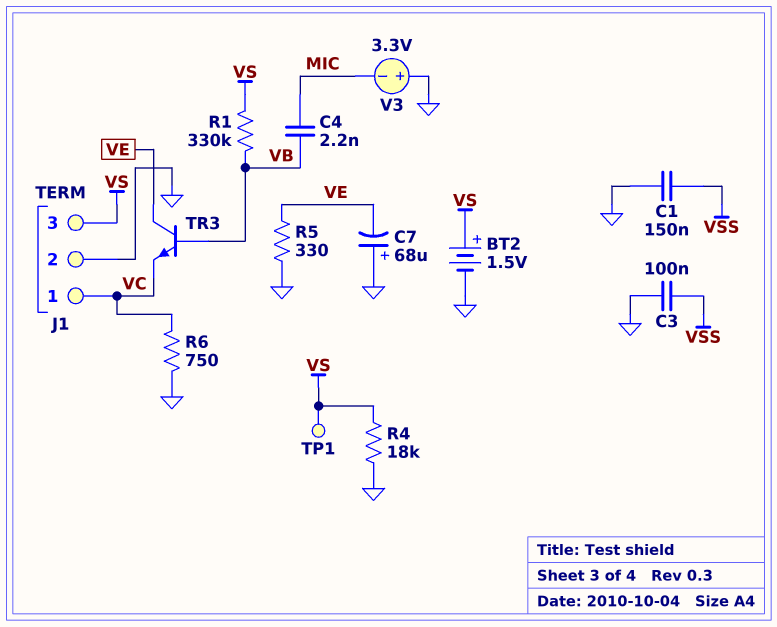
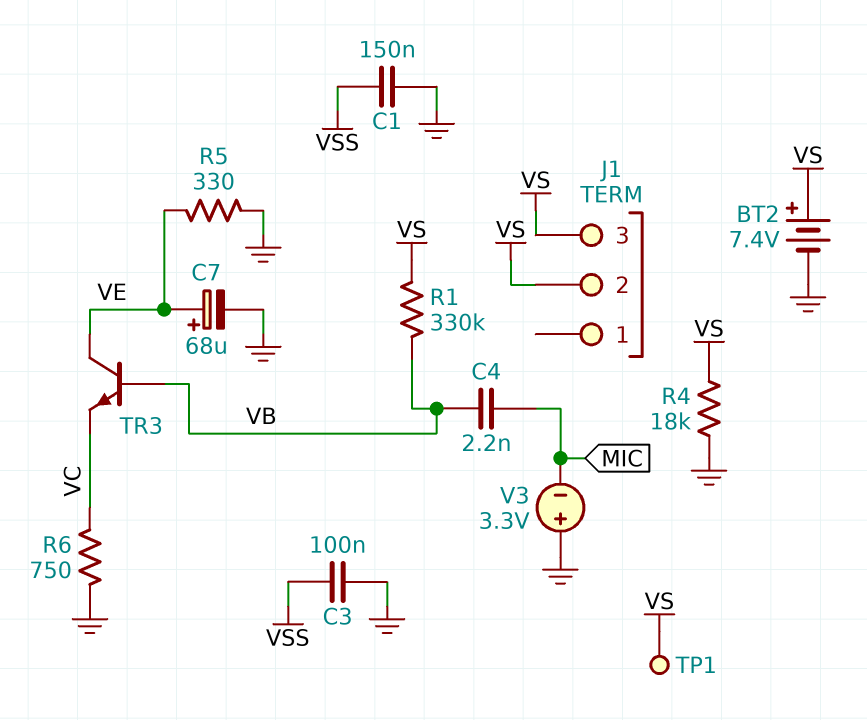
BT2: 1.5V (plus VS, minus GND) -> 7.4V (plus VS, minus GND)
C7: 68uF (plus GND, minus VE) -> 68uF (plus VE, minus GND)
J1 pin 1: VC -> none
J1 pin 2: GND -> VS

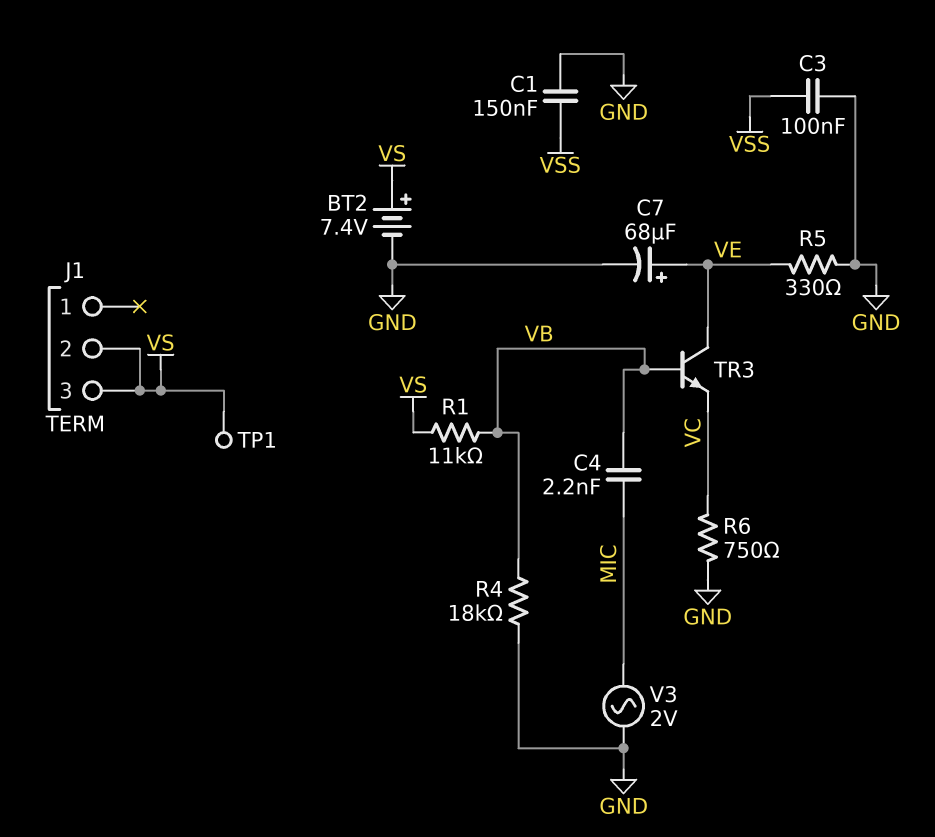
R1: 330k (VB, VS) -> 11k (VB, VS)
R4: 18k (GND, VS) -> 18k (GND, VB)
V3: 3.3V (plus GND, minus MIC) -> AC 2V (GND, MIC)

